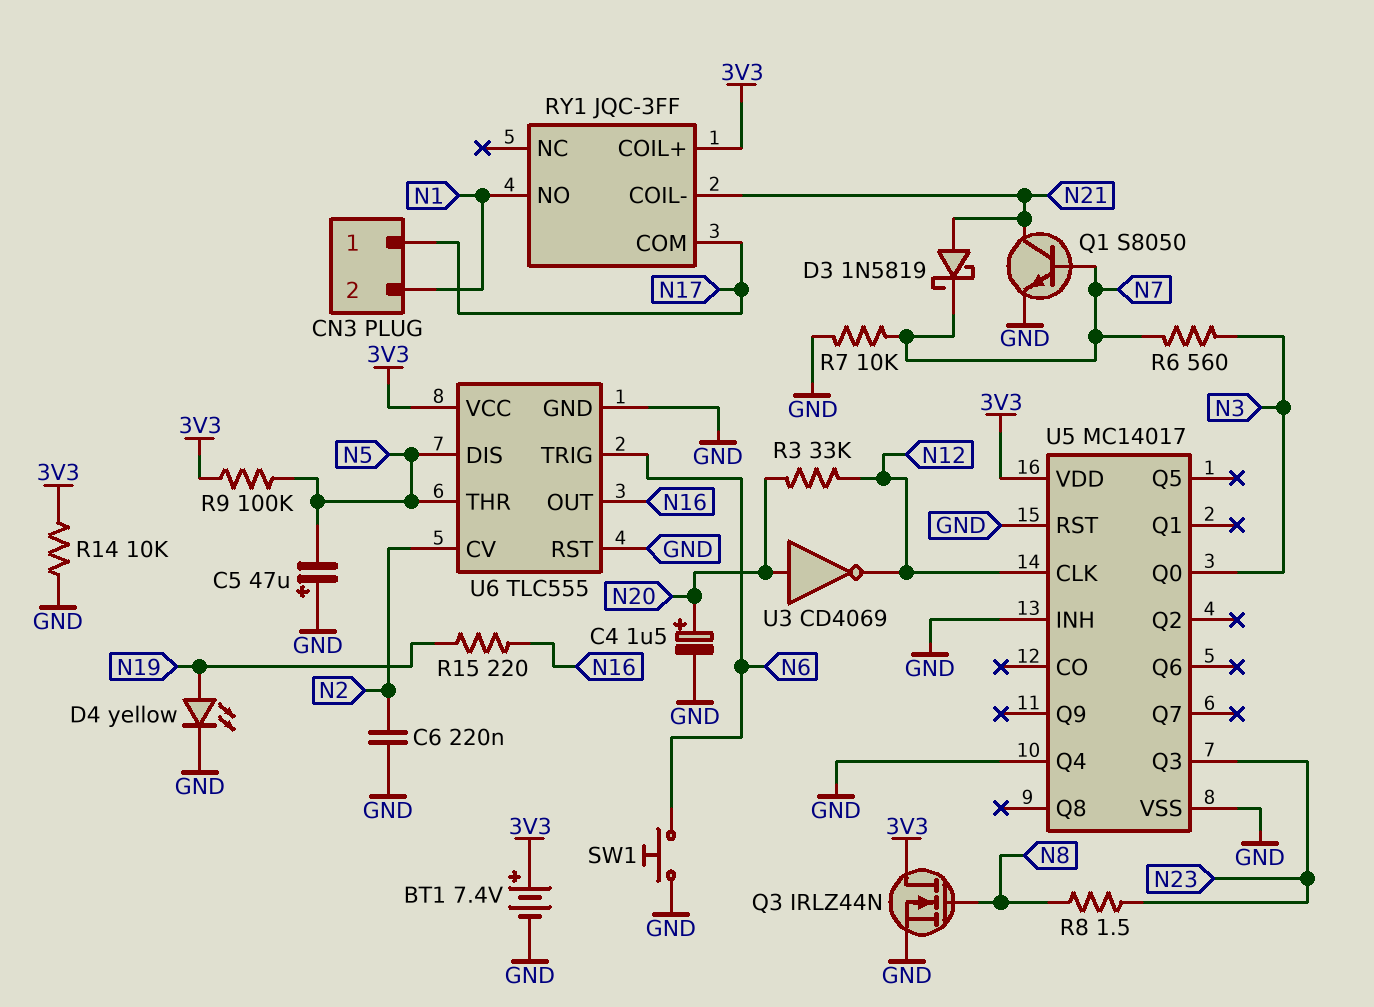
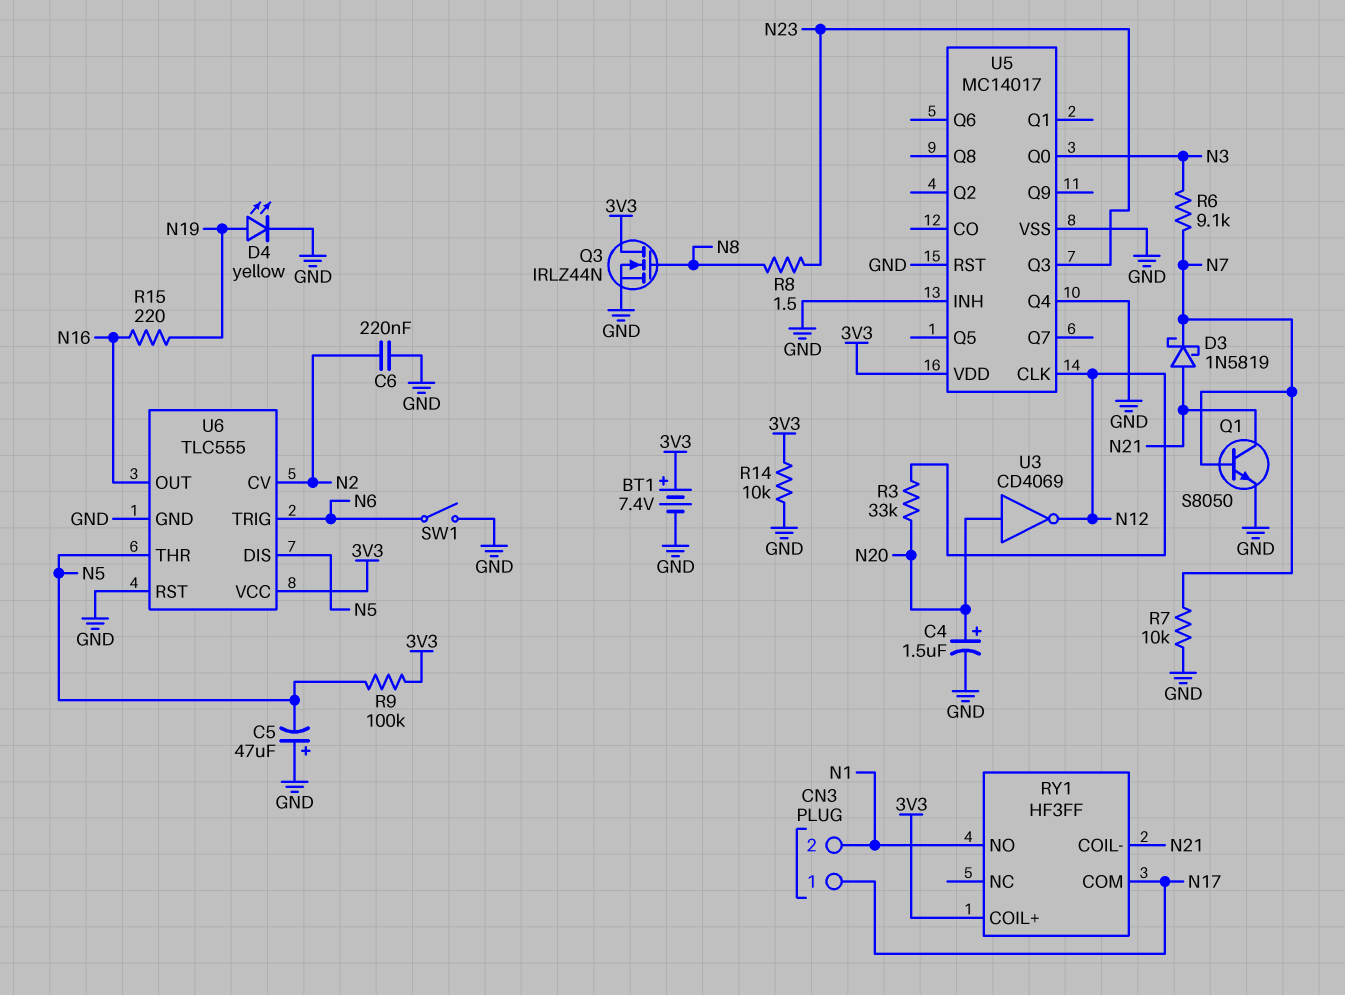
R6: 560 (N3, N7) -> 9.1k (N3, N7)
RY1: JQC-3FF -> HF3FF
SW1: button (GND, N6) -> switch (GND, N6)

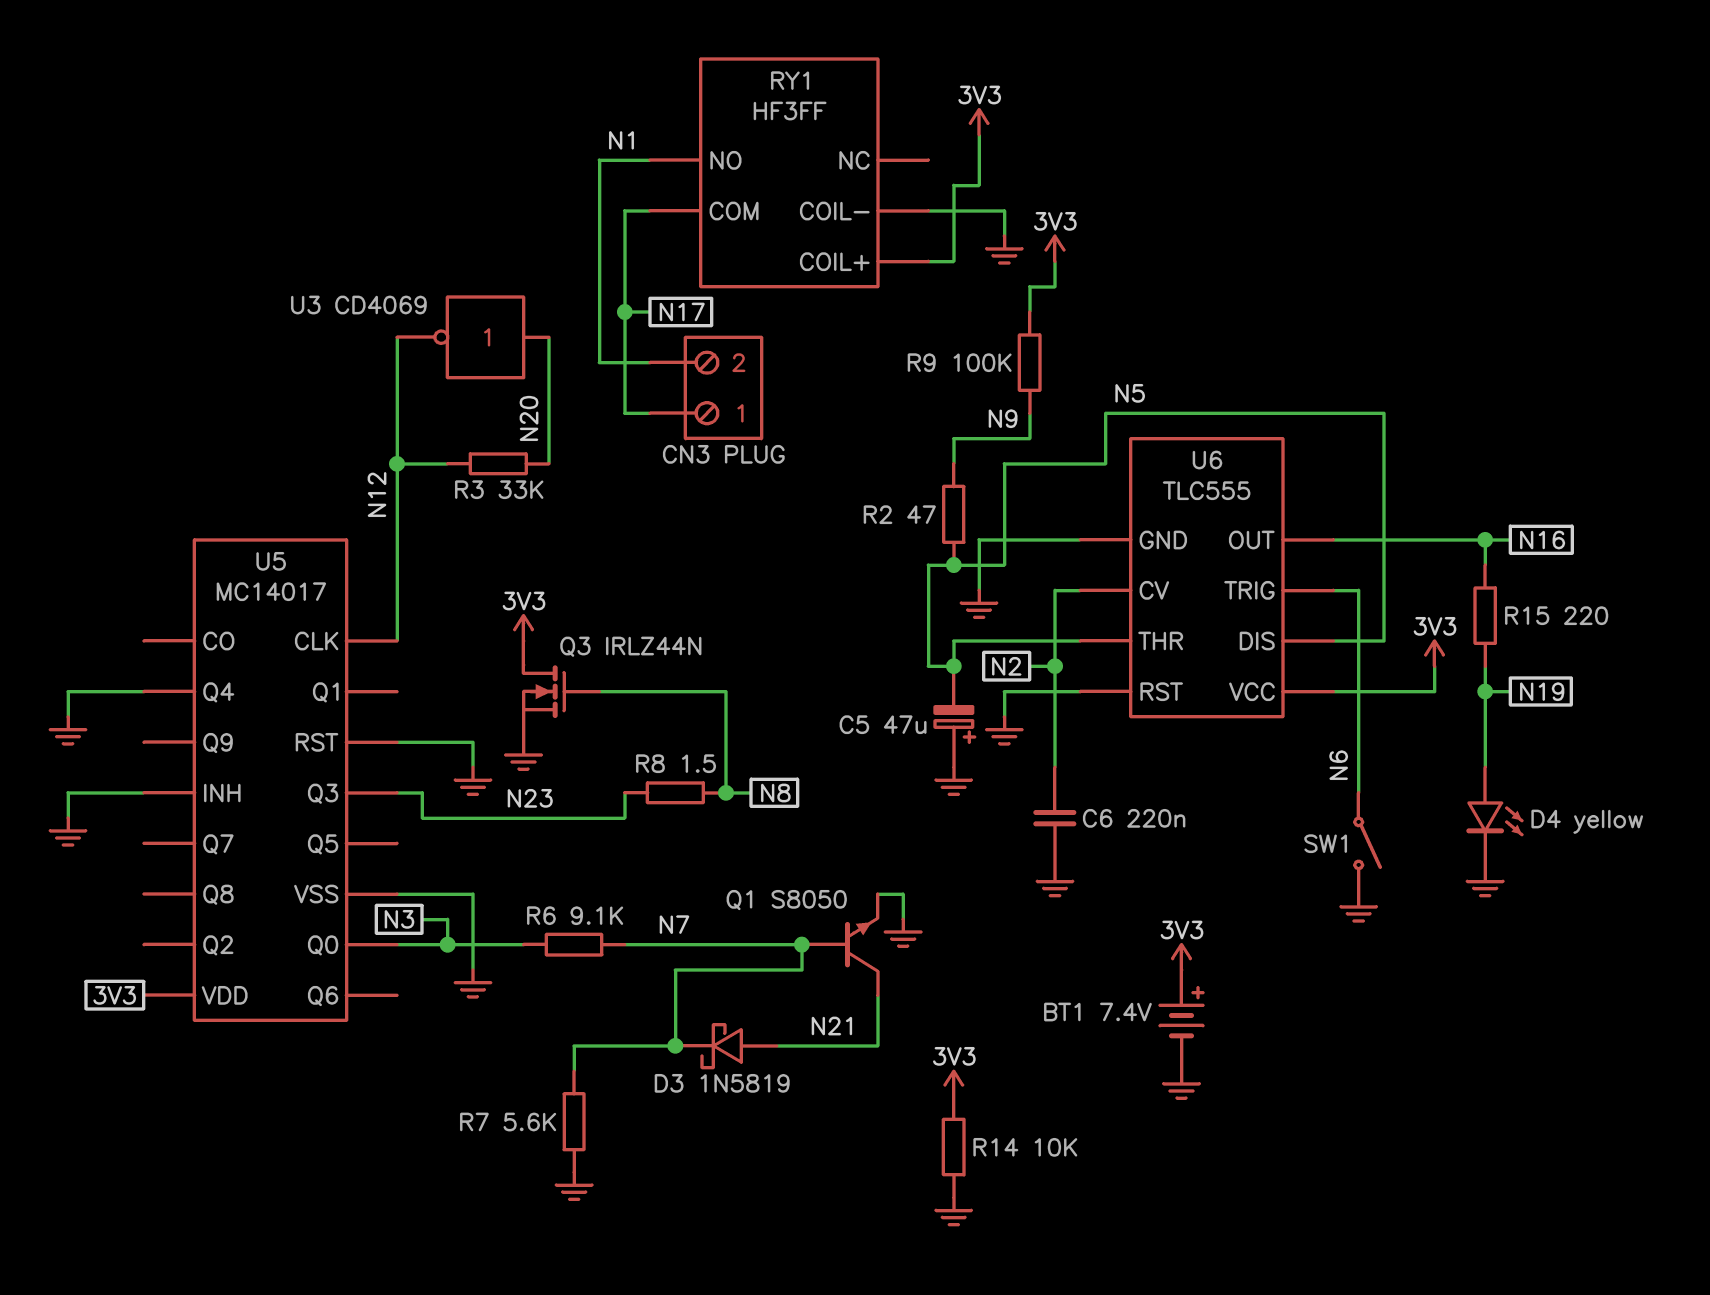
C4: 1.5uF (plus N20, minus GND) -> none
R2: none -> 47 (N5, N9)
R7: 10k (GND, N7) -> 5.6k (GND, N7)
R9: 100k (3V3, N5) -> 100k (3V3, N9)
RY1 pin COIL-: N21 -> GND

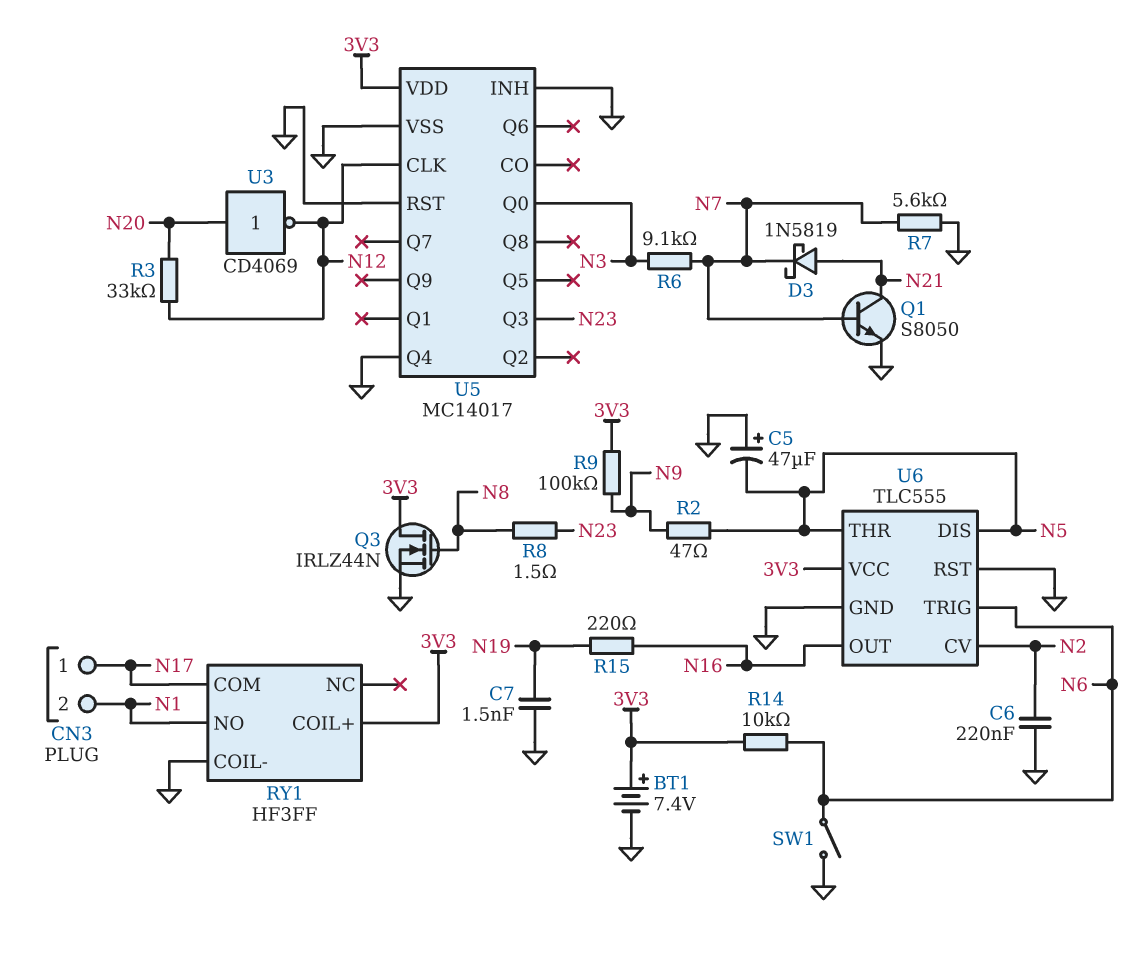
C7: none -> 1.5nF (GND, N19)
D4: LED yellow (A N19, K GND) -> none
R14: 10k (3V3, GND) -> 10k (3V3, N6)

